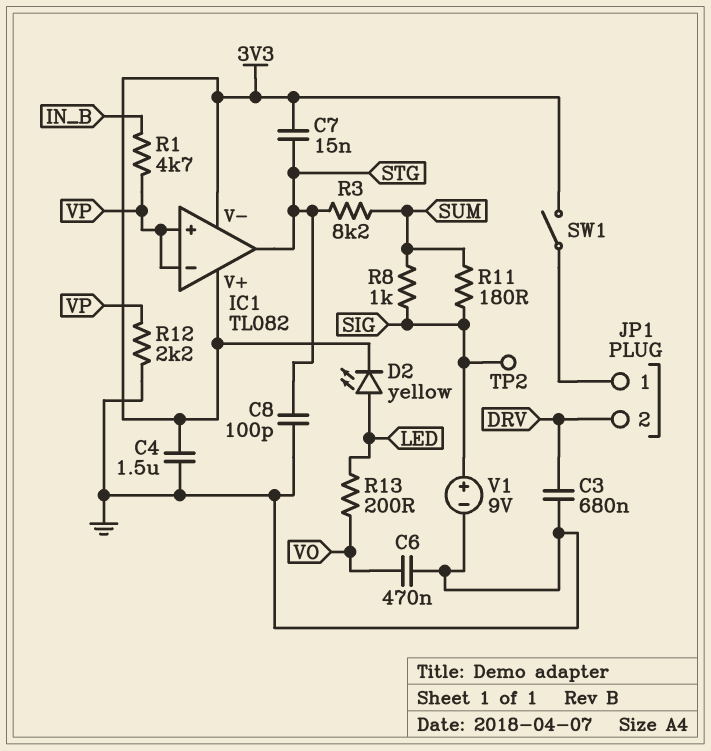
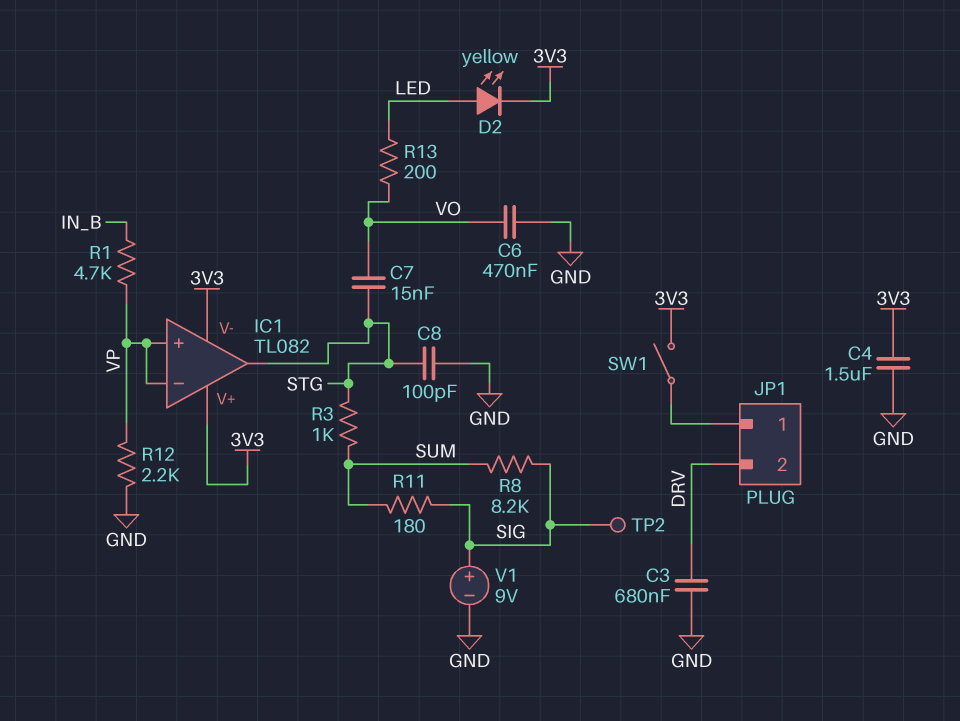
C7: 15nF (3V3, STG) -> 15nF (STG, VO)
R3: 8.2k (STG, SUM) -> 1k (STG, SUM)
R8: 1k (SIG, SUM) -> 8.2k (SIG, SUM)

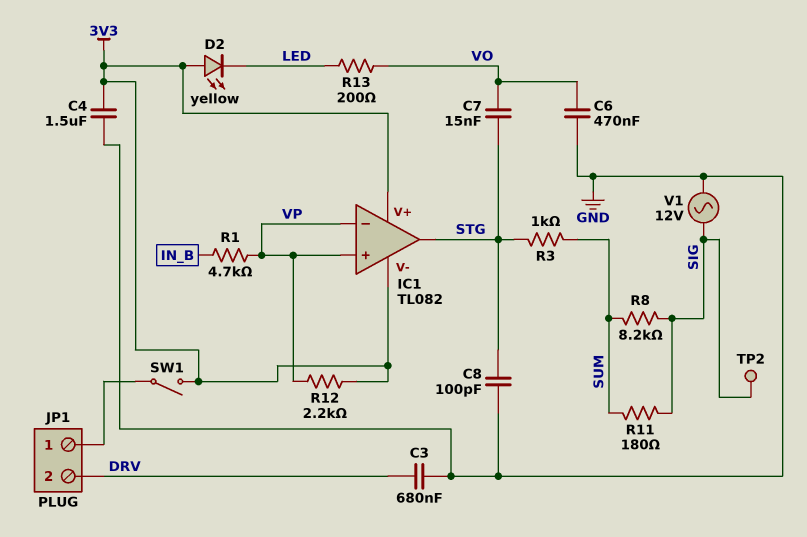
D2: LED yellow (A LED, K 3V3) -> LED yellow (A 3V3, K LED)
R12: 2.2k (GND, VP) -> 2.2k (3V3, VP)
V1: 9V (plus SIG, minus GND) -> AC 12V (GND, SIG)

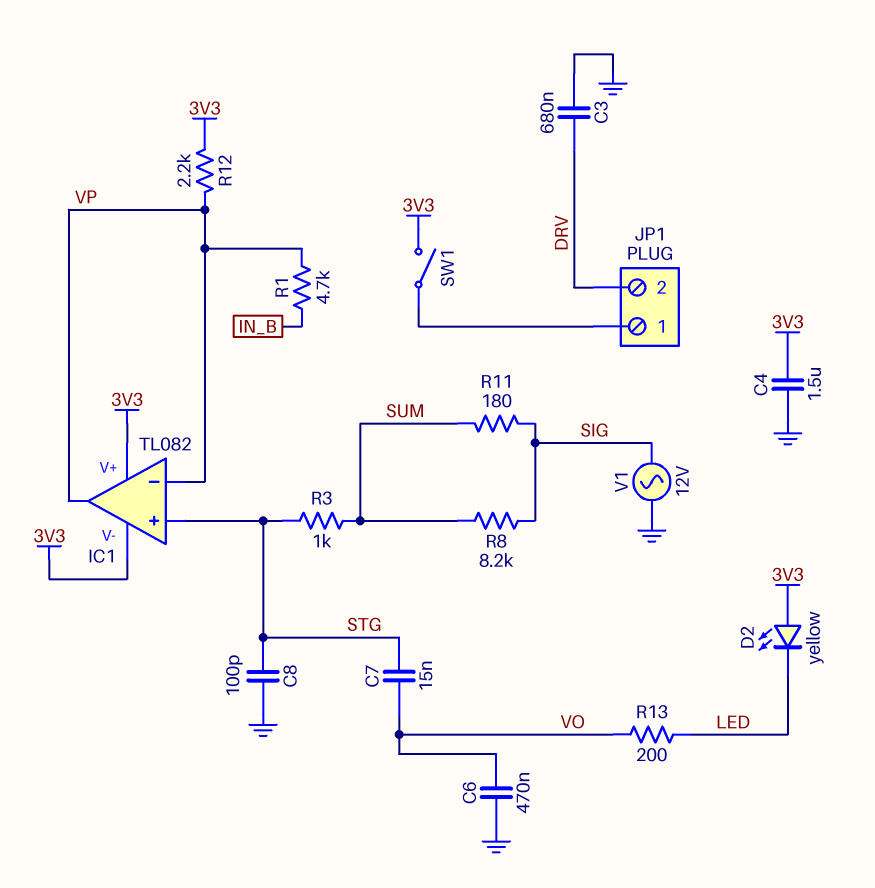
IC1 pin in+: VP -> STG
IC1 pin out: STG -> VP
TP2: test point (SIG) -> none

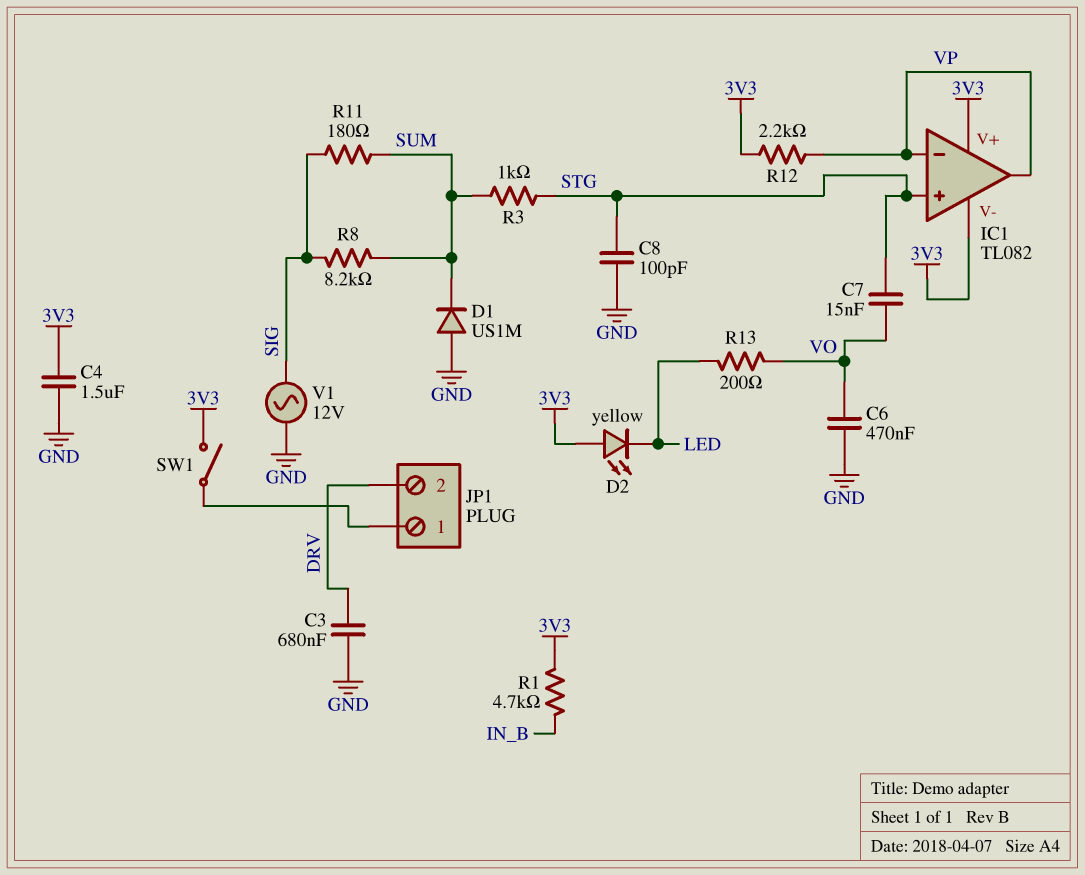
D1: none -> diode US1M (A GND, K SUM)
R1: 4.7k (IN_B, VP) -> 4.7k (3V3, IN_B)

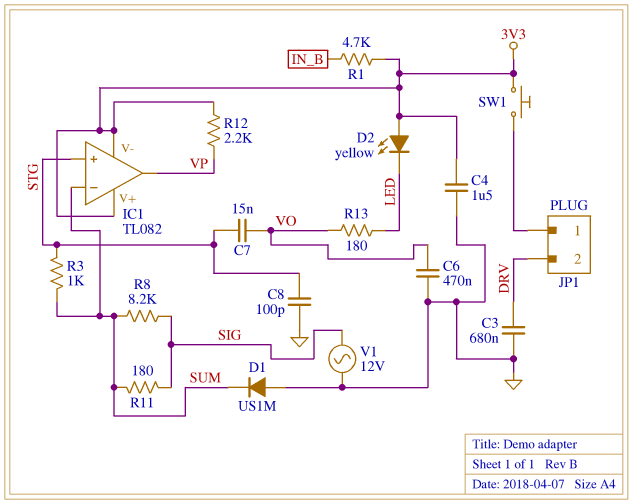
IC1 pin in-: VP -> SUM
R13: 200 (LED, VO) -> 180 (LED, VO)
SW1: switch (3V3, JP1/1) -> button (3V3, JP1/1)

